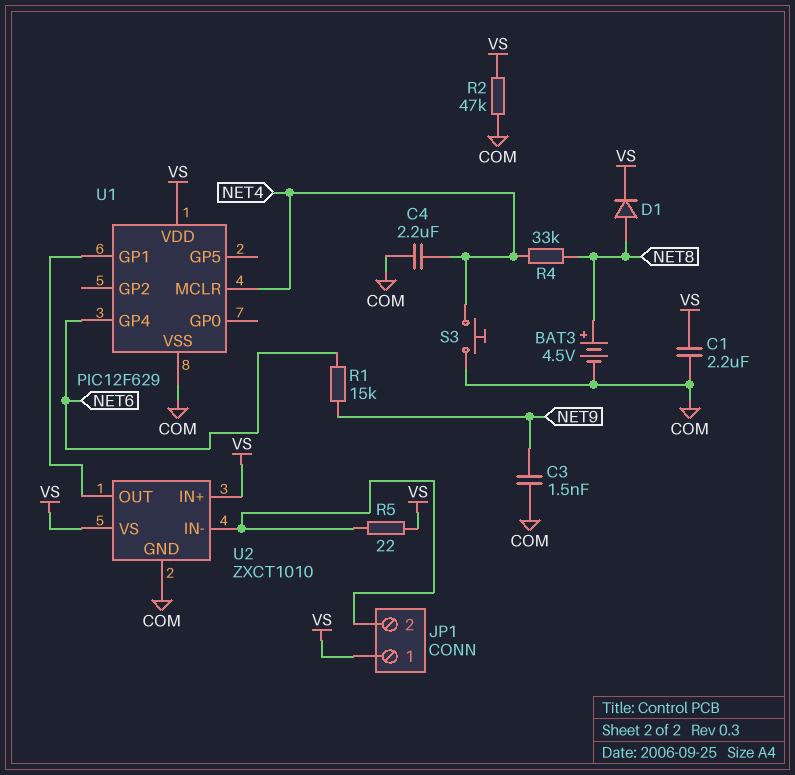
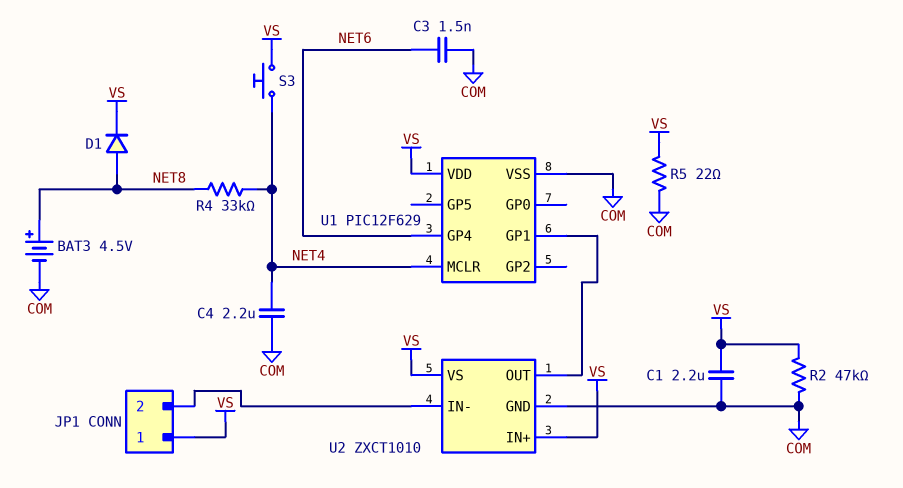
C3: 1.5nF (COM, NET9) -> 1.5nF (COM, NET6)
R1: 15k (NET6, NET9) -> none
R5: 22 (JP1/2, VS) -> 22 (COM, VS)
S3: button (COM, NET4) -> button (NET4, VS)

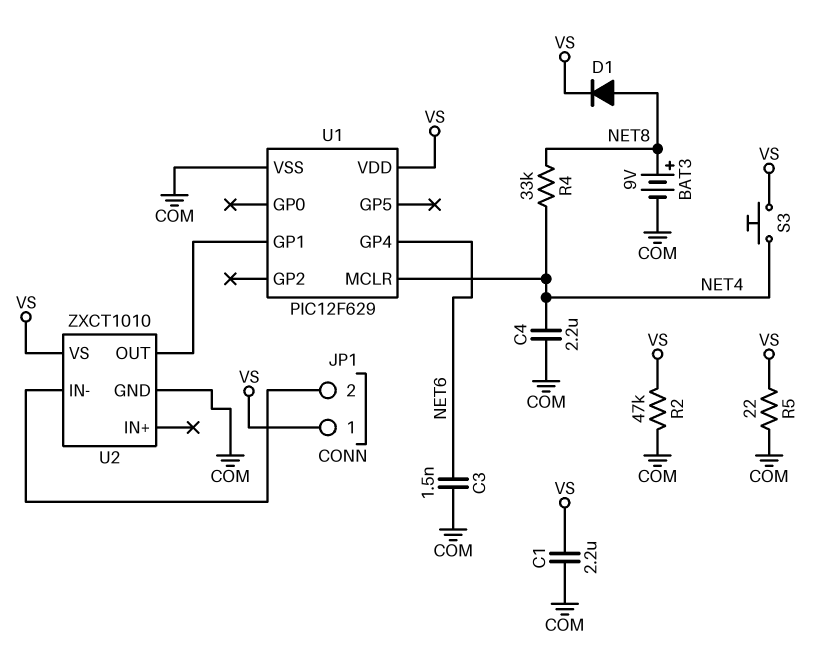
BAT3: 4.5V (plus NET8, minus COM) -> 9V (plus NET8, minus COM)
U2 pin IN+: VS -> none

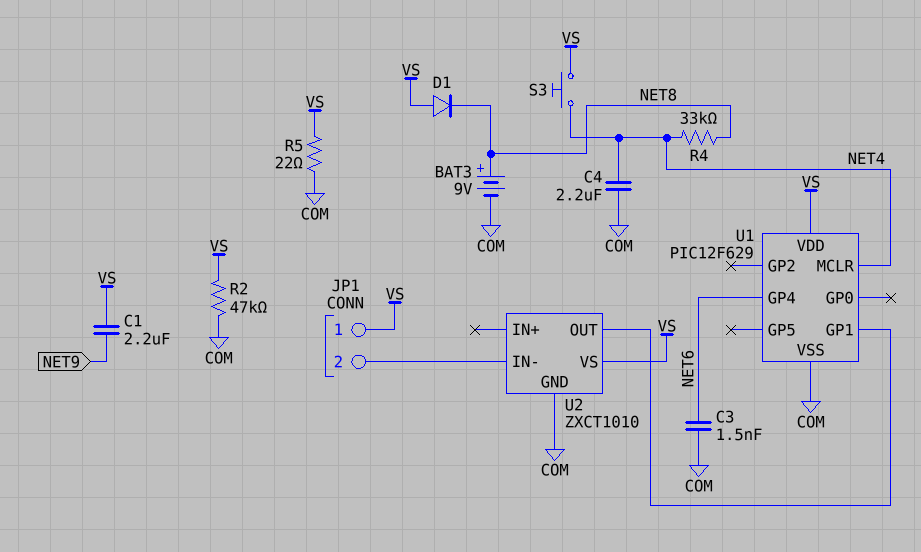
C1: 2.2uF (COM, VS) -> 2.2uF (NET9, VS)
D1: diode (A NET8, K VS) -> diode (A VS, K NET8)

